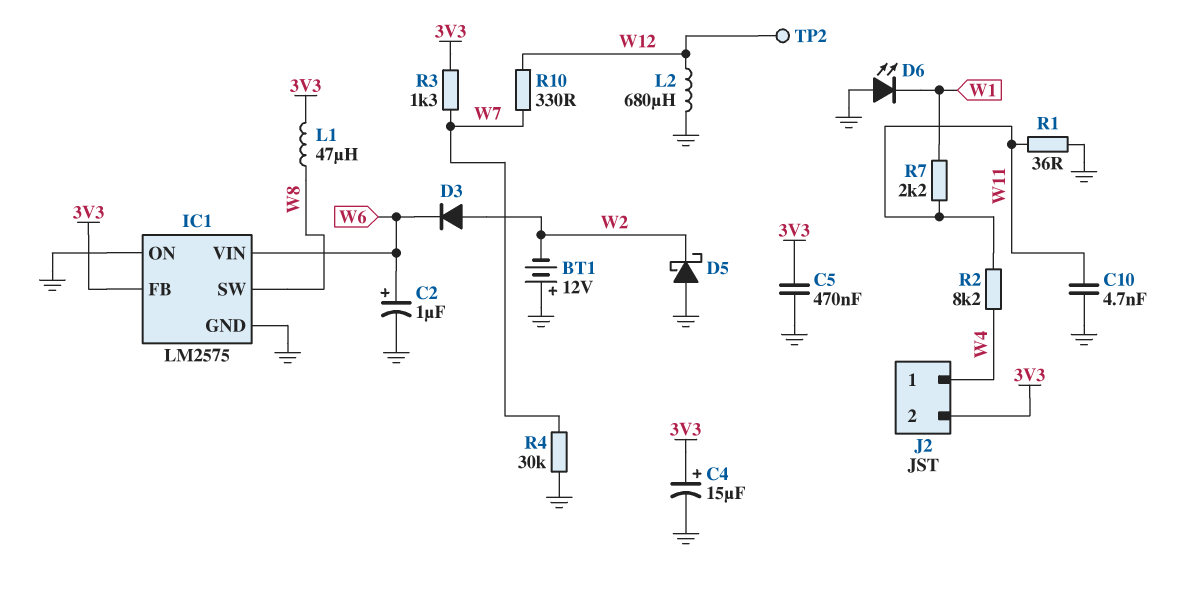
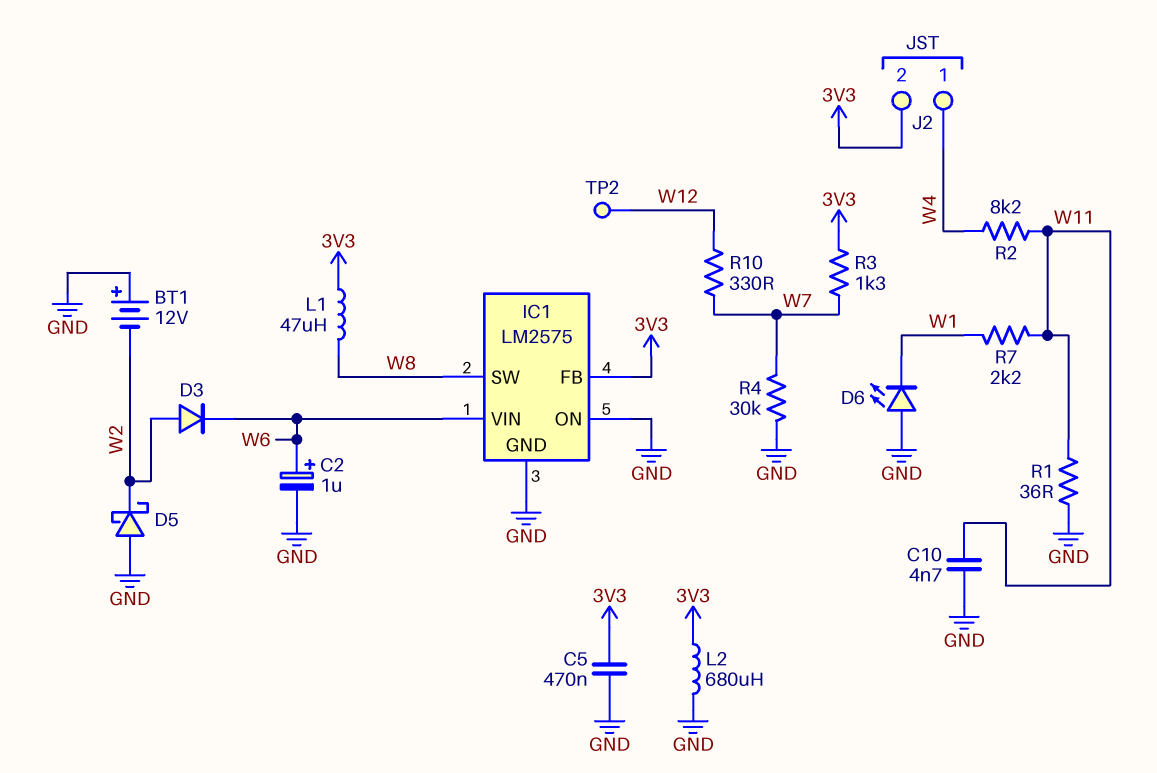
C4: 15uF (plus 3V3, minus GND) -> none
L2: 680uH (GND, W12) -> 680uH (3V3, GND)

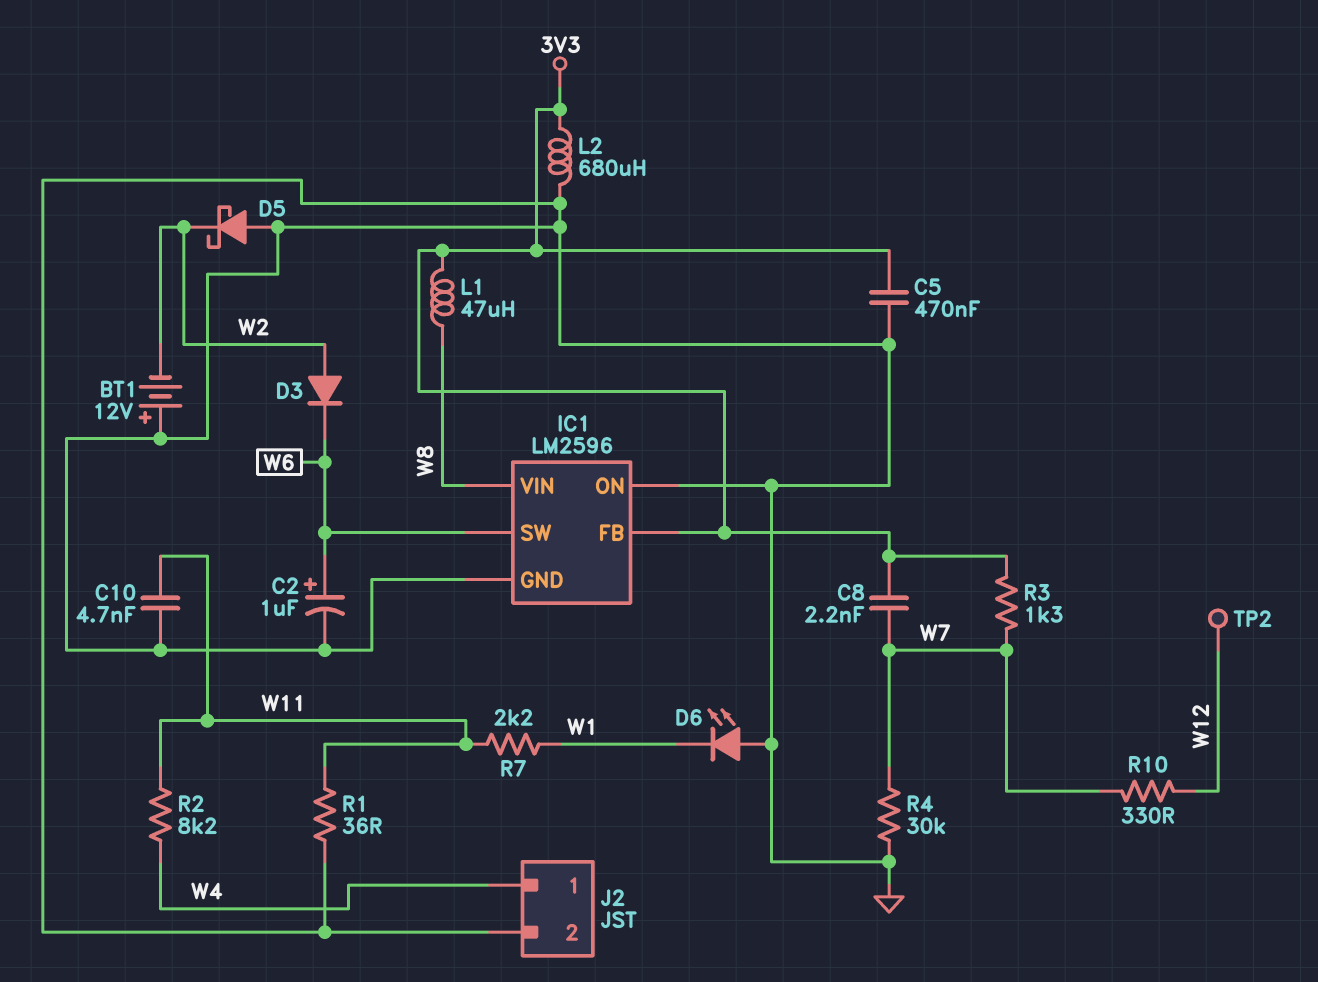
C8: none -> 2.2nF (3V3, W7)
IC1: LM2575 -> LM2596
IC1 pin SW: W8 -> W6
IC1 pin VIN: W6 -> W8
J2 pin 2: 3V3 -> GND

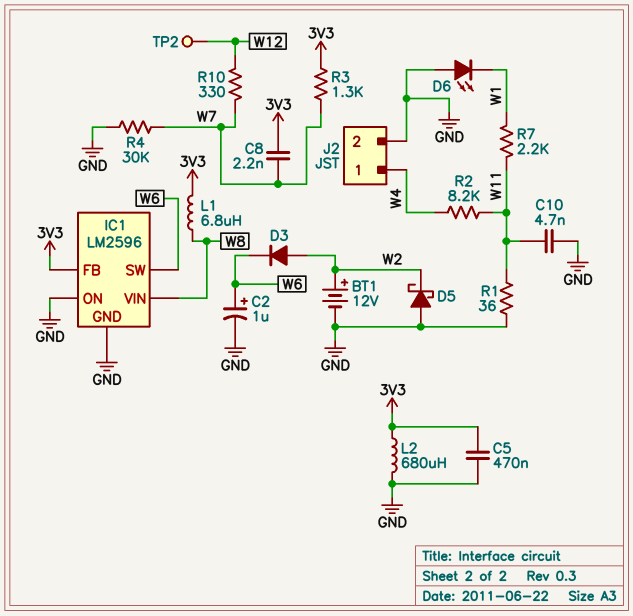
BT1: 12V (plus GND, minus W2) -> 12V (plus W2, minus GND)
L1: 47uH (3V3, W8) -> 6.8uH (3V3, W8)

